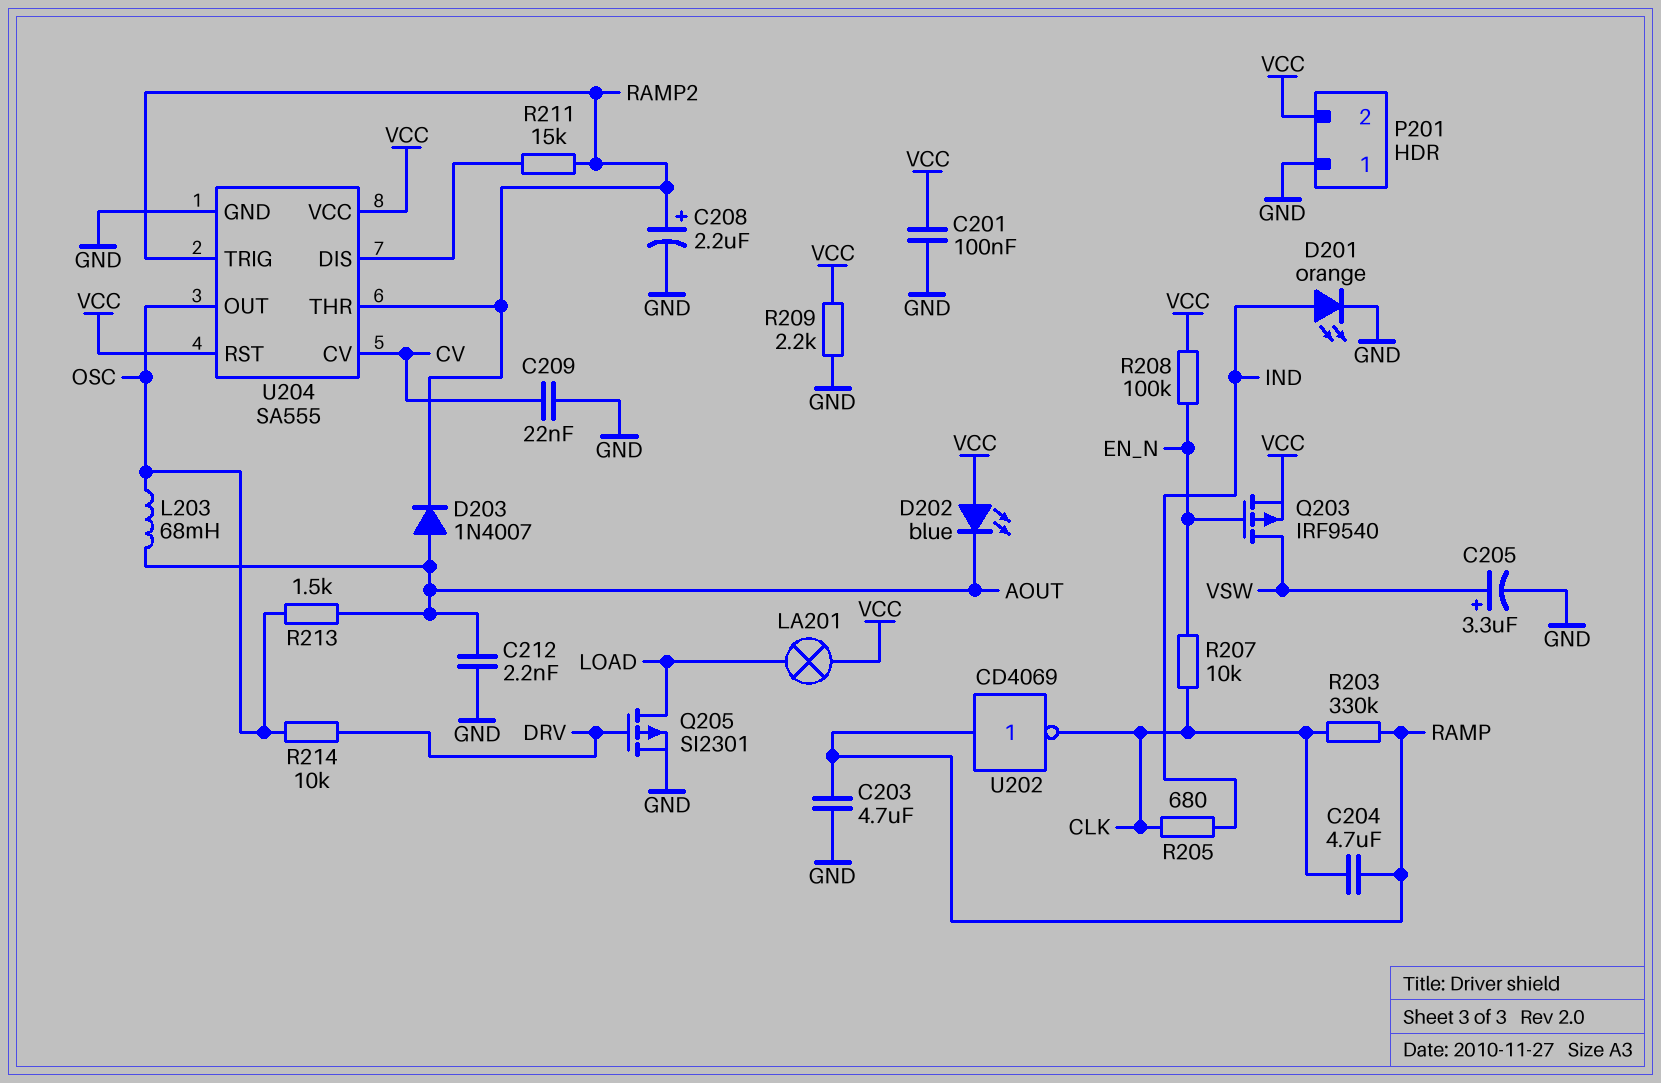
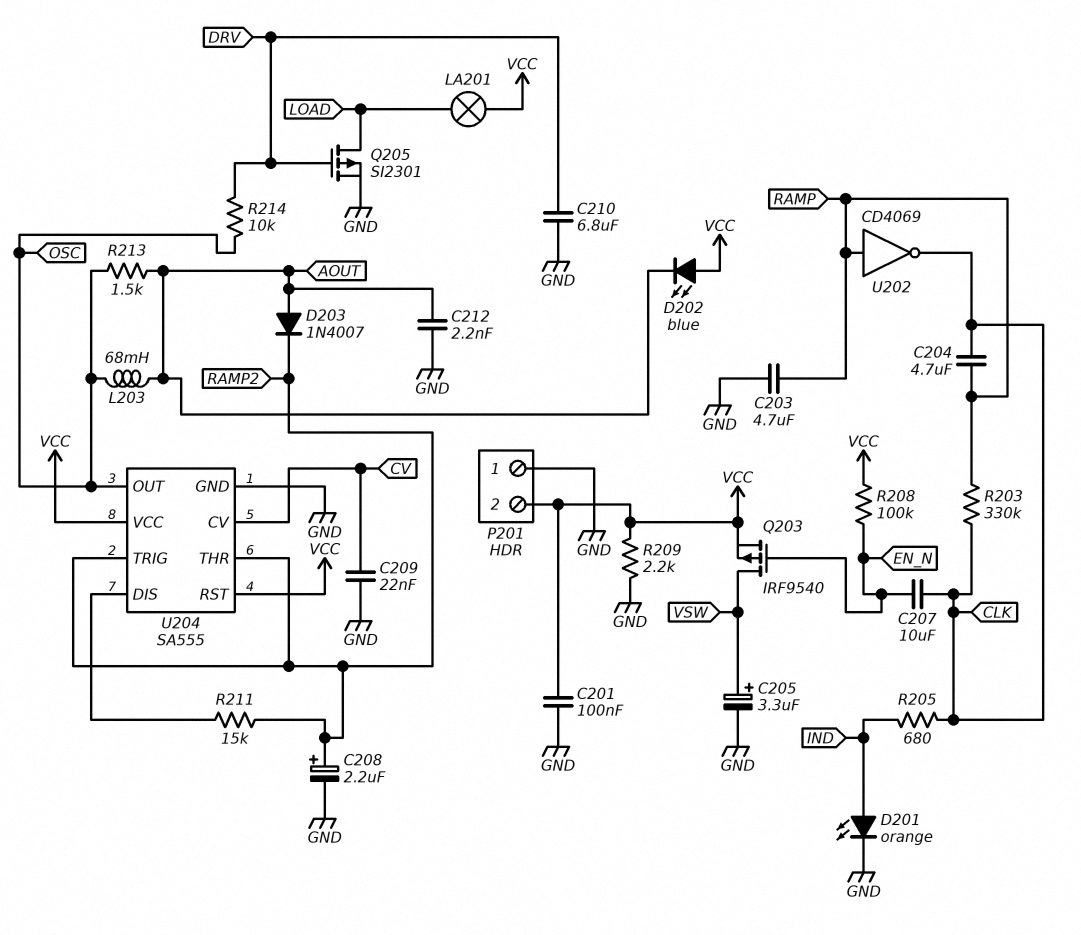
C207: none -> 10uF (CLK, EN_N)
C210: none -> 6.8uF (DRV, GND)
R207: 10k (CLK, EN_N) -> none

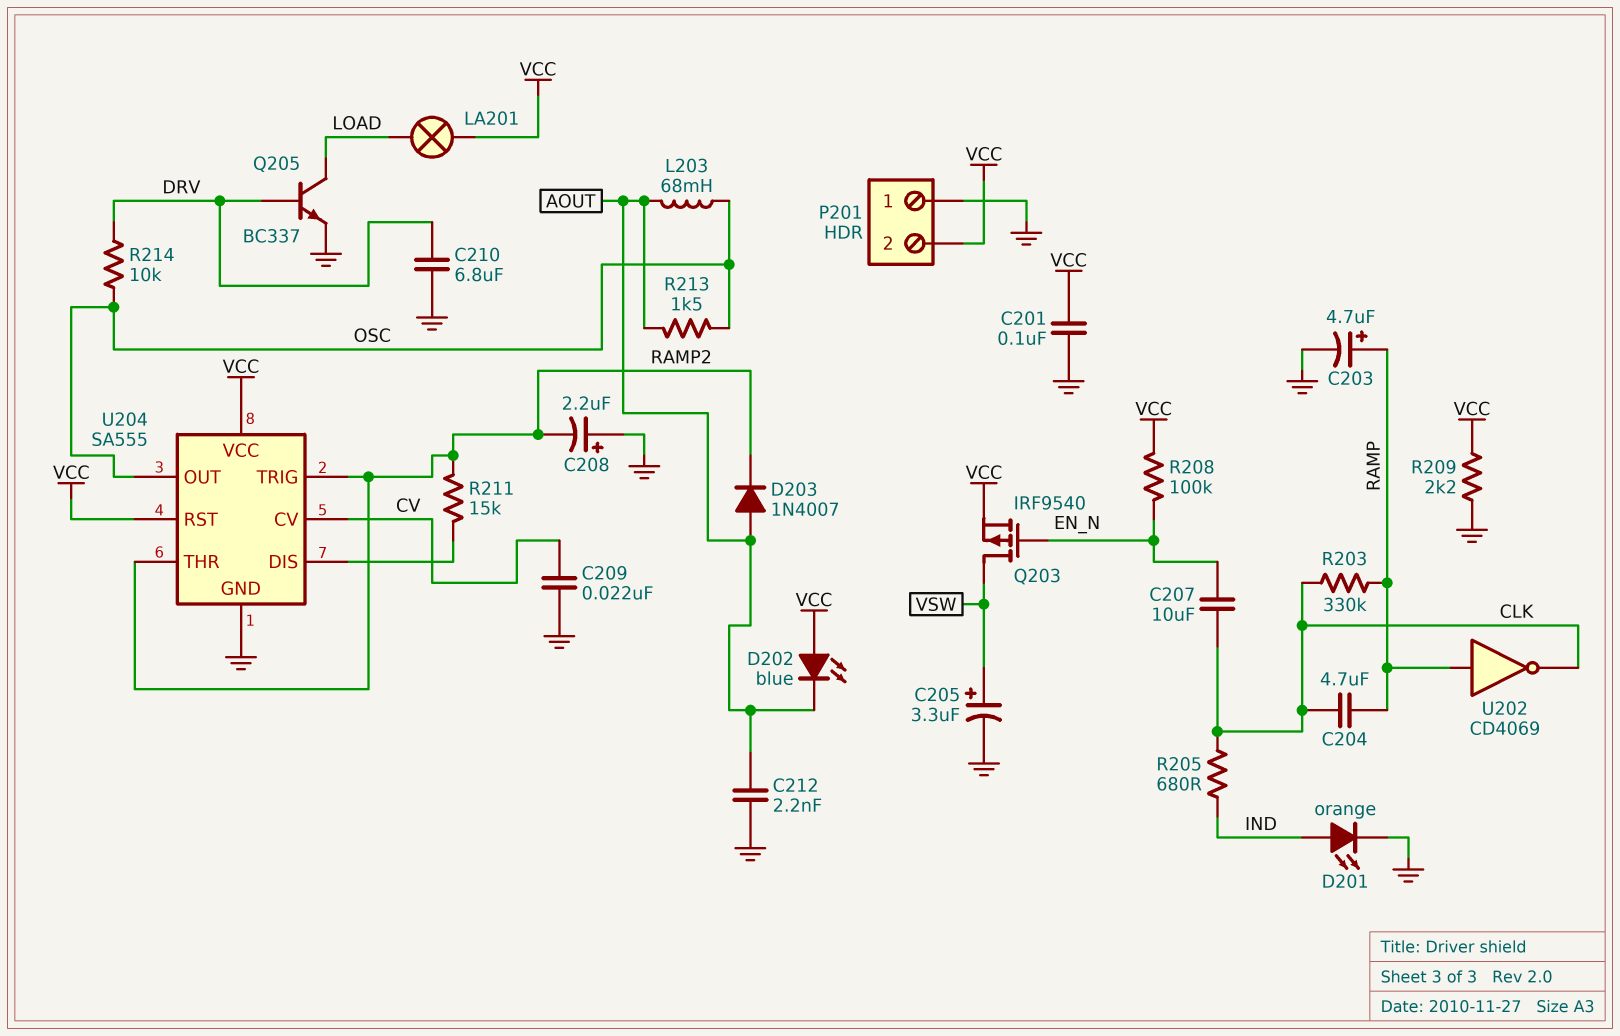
C203: 4.7uF (GND, RAMP) -> 4.7uF (plus RAMP, minus GND)
C208: 2.2uF (plus RAMP2, minus GND) -> 2.2uF (plus GND, minus RAMP2)
Q205: PMOS SI2301 (G DRV, D LOAD, S GND) -> NPN BC337 (B DRV, C LOAD, E GND)

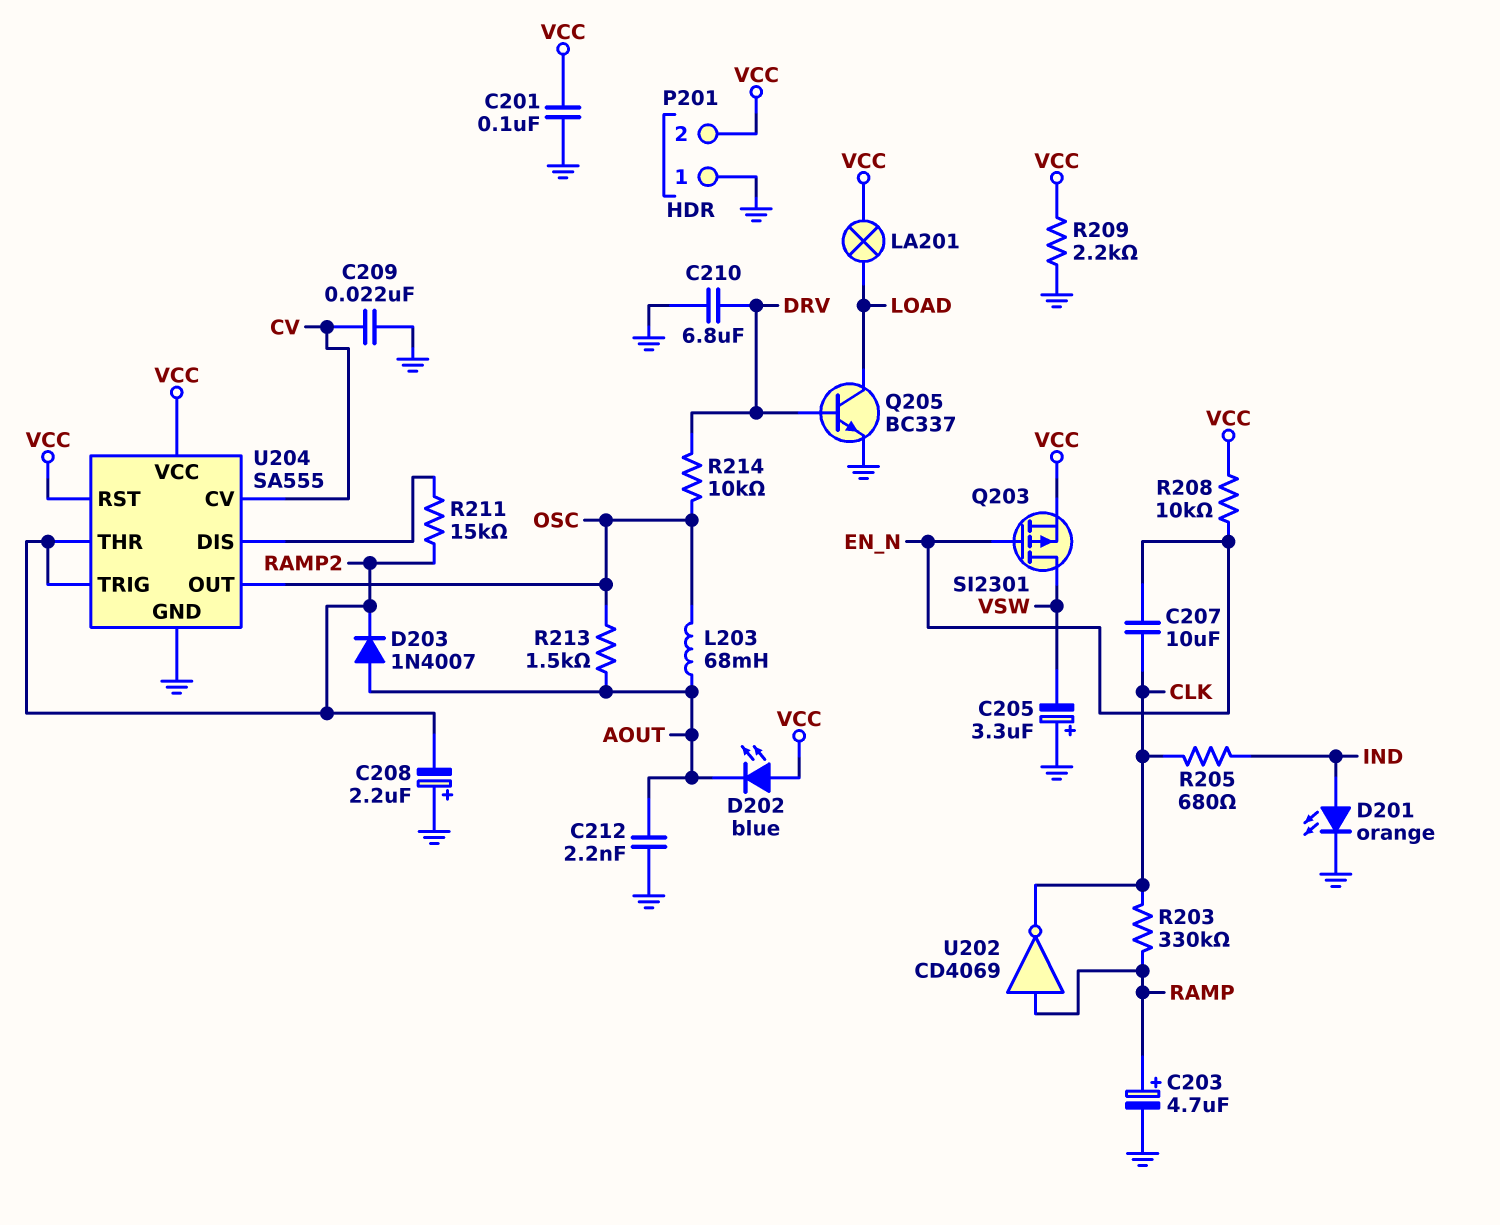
C204: 4.7uF (CLK, RAMP) -> none
C205: 3.3uF (plus VSW, minus GND) -> 3.3uF (plus GND, minus VSW)
Q203: PMOS IRF9540 (G EN_N, D VSW, S VCC) -> PMOS SI2301 (G EN_N, D VSW, S VCC)
R208: 100k (EN_N, VCC) -> 10k (EN_N, VCC)

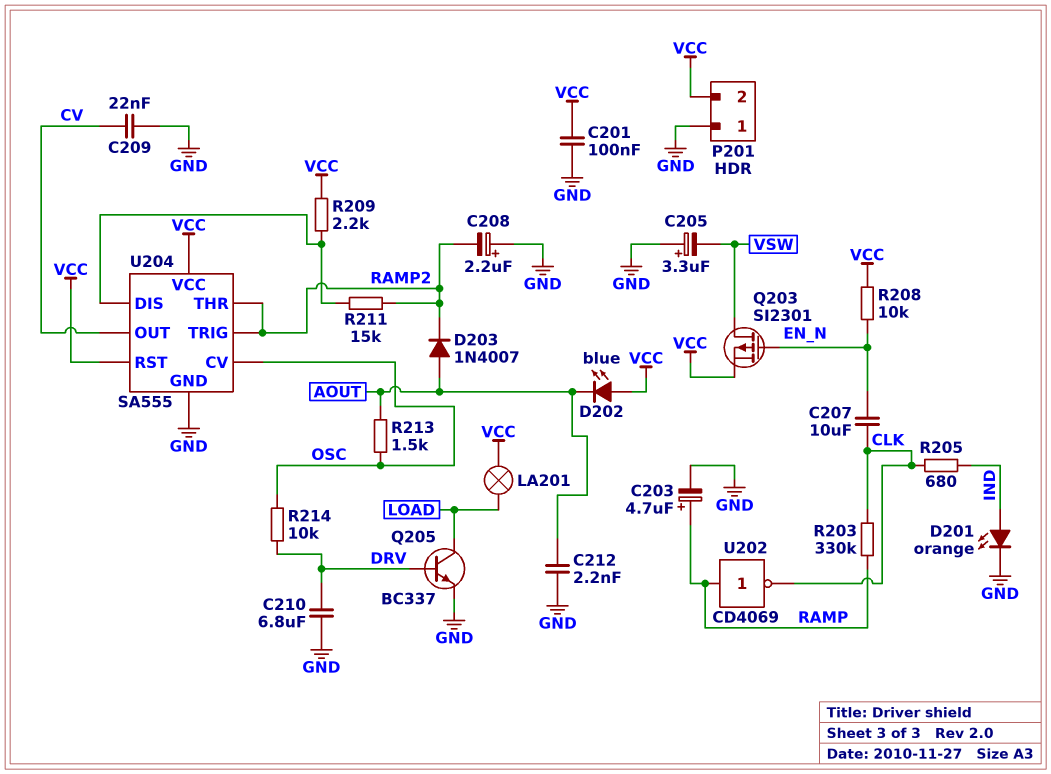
L203: 68mH (AOUT, OSC) -> none
R209: 2.2k (GND, VCC) -> 2.2k (U204/DIS, VCC)
U204 pin CV: CV -> OSC
U204 pin OUT: OSC -> CV

